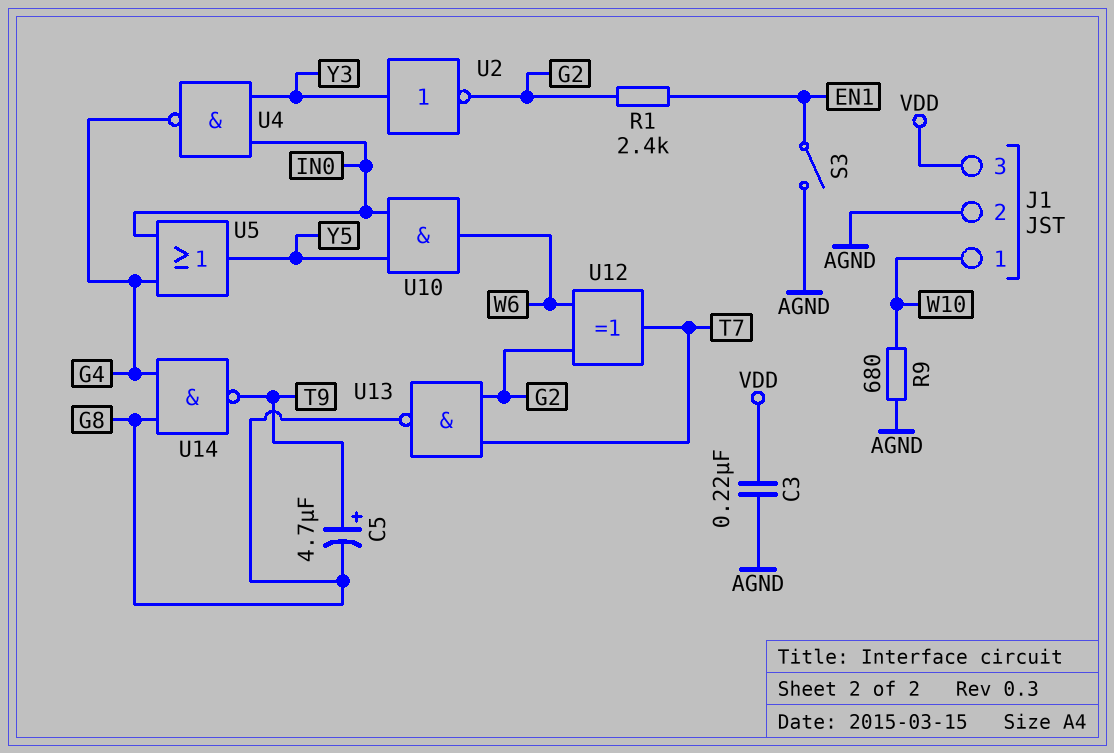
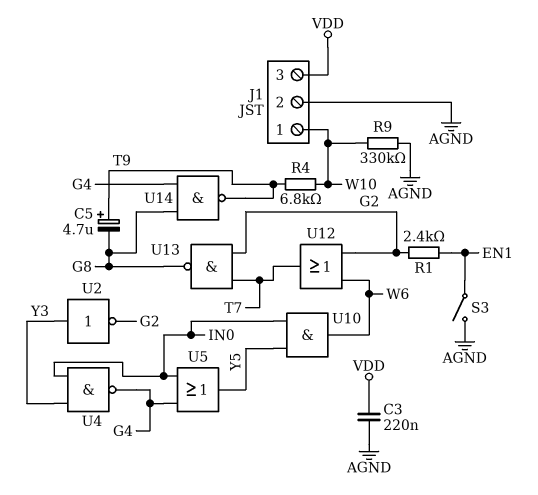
R4: none -> 6.8k (T9, W10)
R9: 680 (AGND, W10) -> 330k (AGND, W10)
U12: XOR (in G2, in W6, out T7) -> OR (in G2, in W6, out T7)

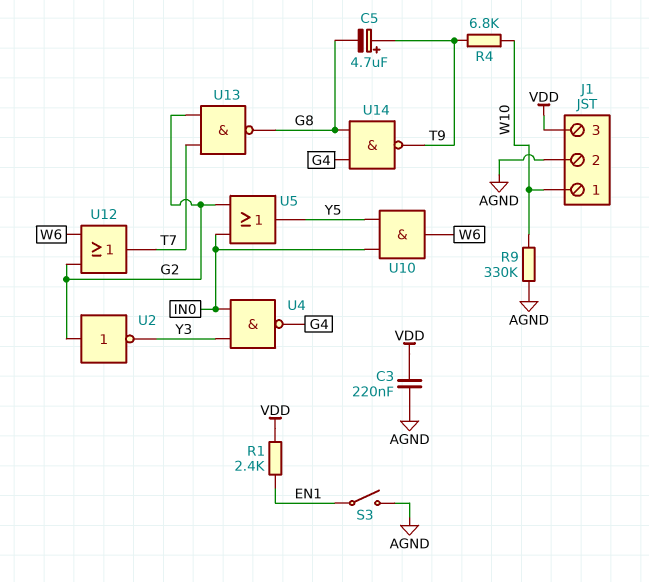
R1: 2.4k (EN1, G2) -> 2.4k (EN1, VDD)
U2: NOT (in Y3, out G2) -> NOT (in G2, out Y3)
U5: OR (in G4, in IN0, out Y5) -> OR (in G2, in IN0, out Y5)

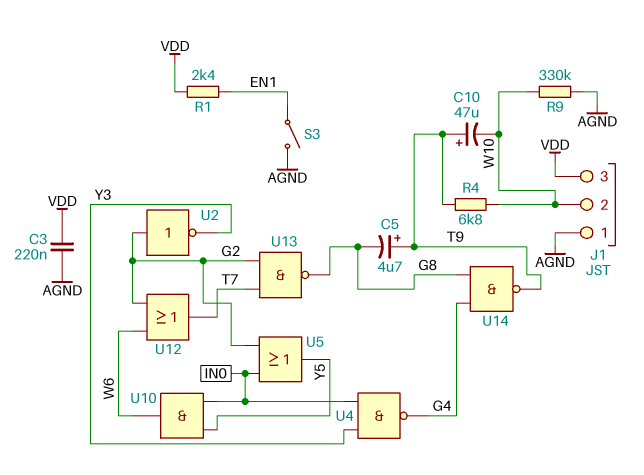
C10: none -> 47uF (plus T9, minus W10)
J1 pin 1: W10 -> AGND
J1 pin 2: AGND -> W10

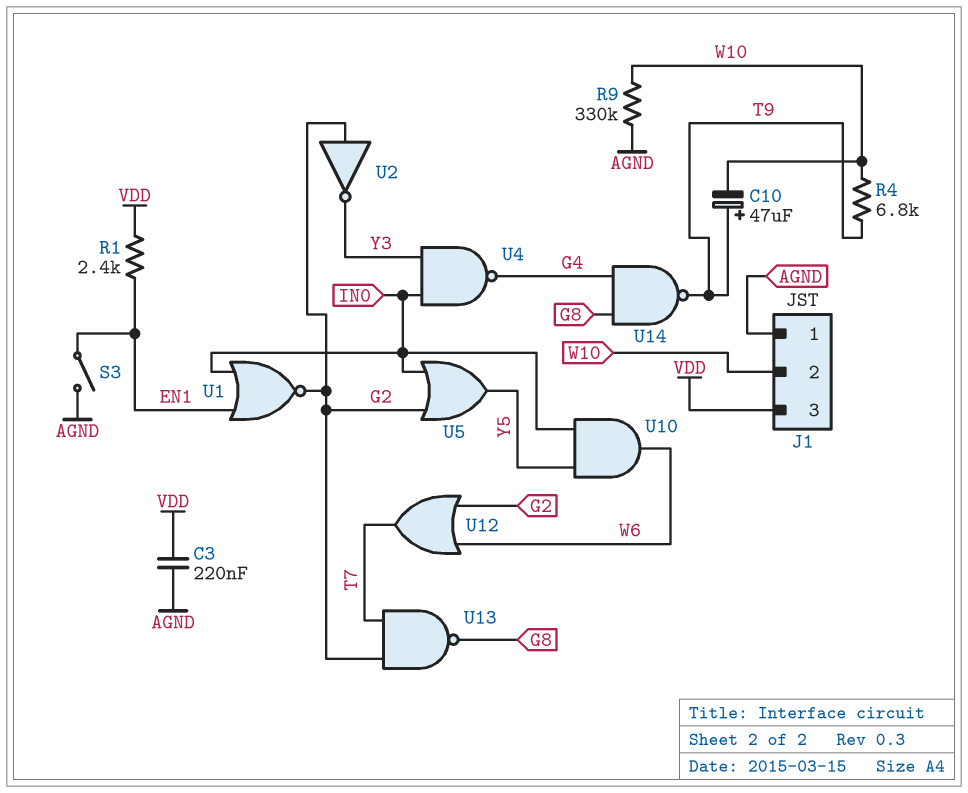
C5: 4.7uF (plus T9, minus G8) -> none
U1: none -> NOR (in EN1, in IN0, out G2)

